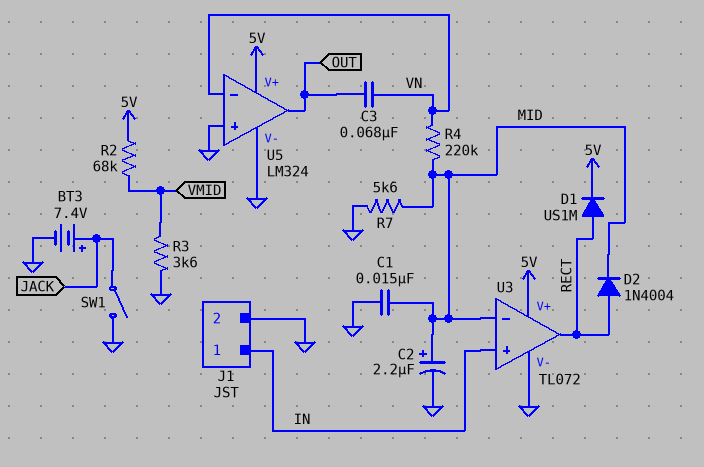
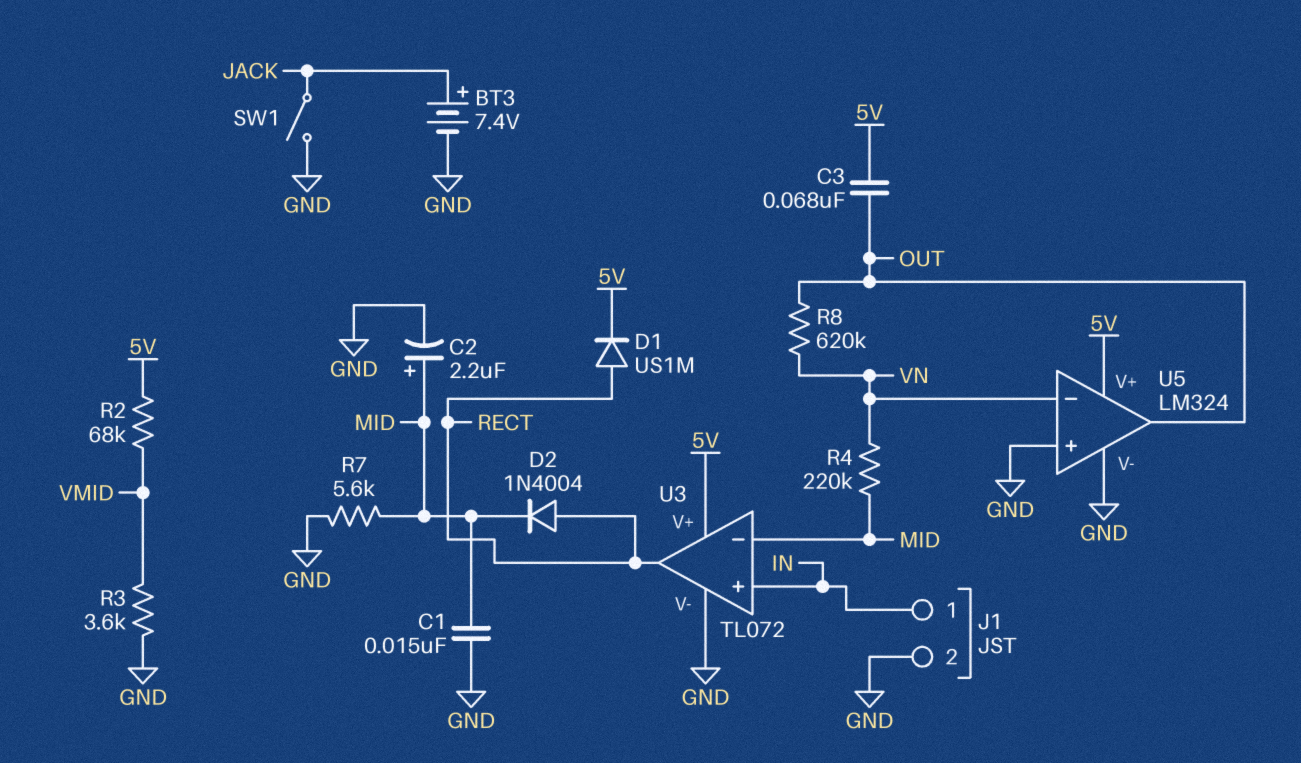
C3: 68nF (OUT, VN) -> 68nF (5V, OUT)
R8: none -> 620k (OUT, VN)

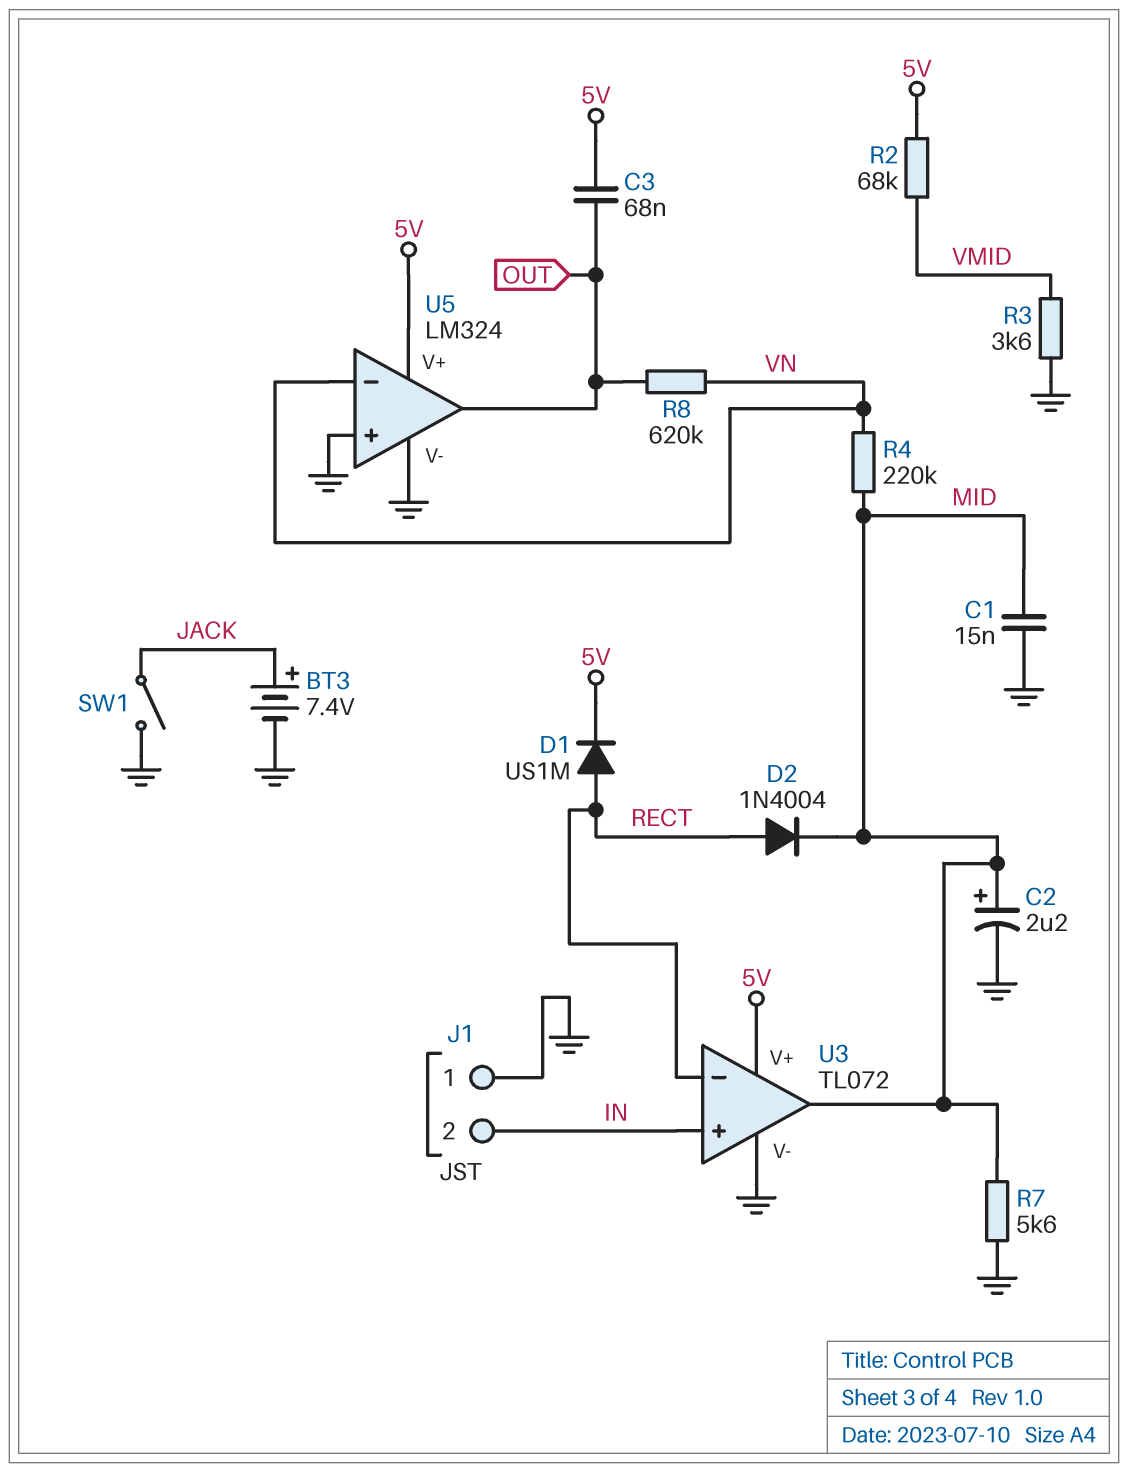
J1 pin 1: IN -> GND
J1 pin 2: GND -> IN
U3 pin in-: MID -> RECT
U3 pin out: RECT -> MID

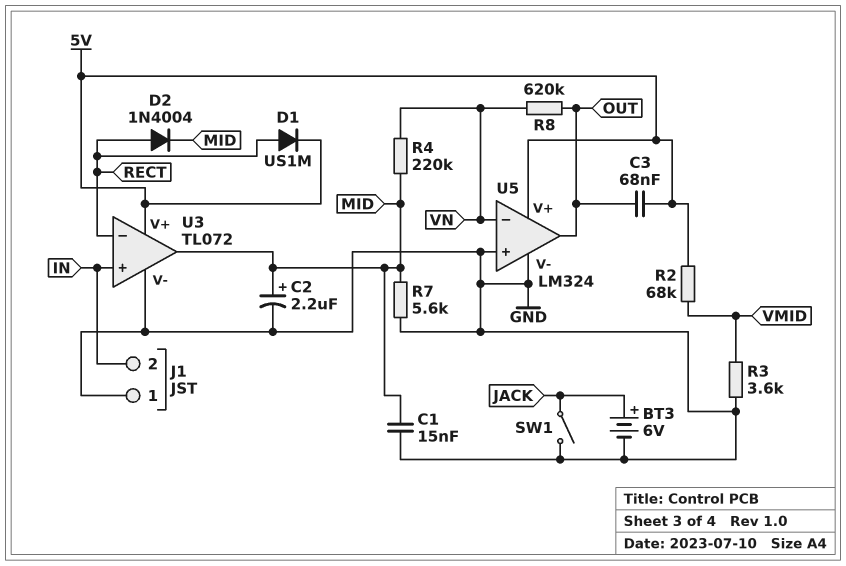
BT3: 7.4V (plus JACK, minus GND) -> 6V (plus JACK, minus GND)

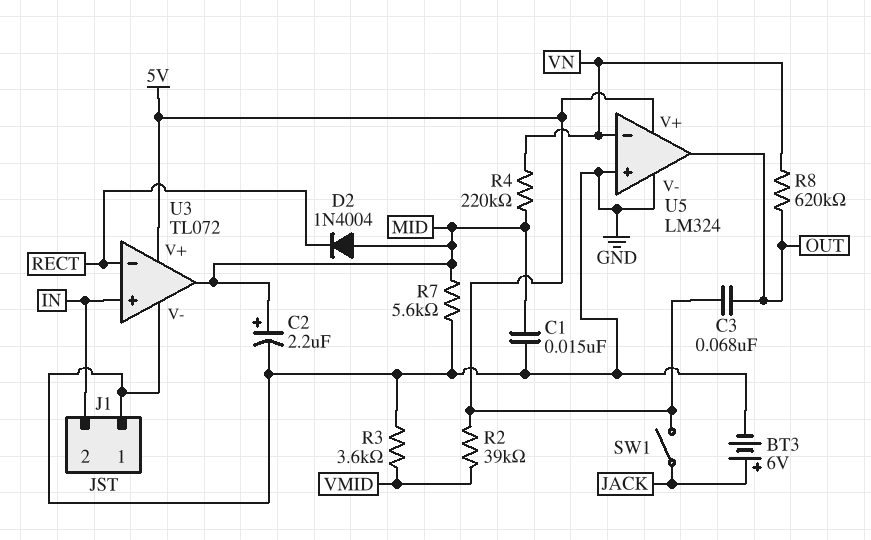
D1: diode US1M (A RECT, K 5V) -> none
D2: diode 1N4004 (A RECT, K MID) -> diode 1N4004 (A MID, K RECT)
R2: 68k (5V, VMID) -> 39k (5V, VMID)
SW1: switch (GND, JACK) -> switch (5V, JACK)

